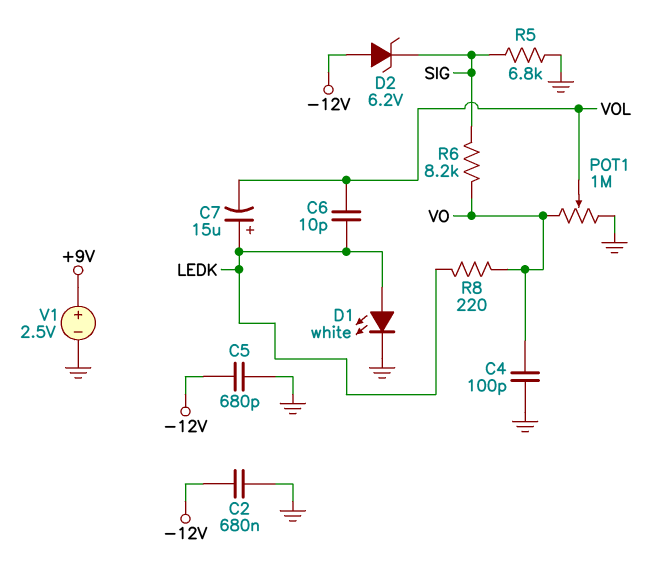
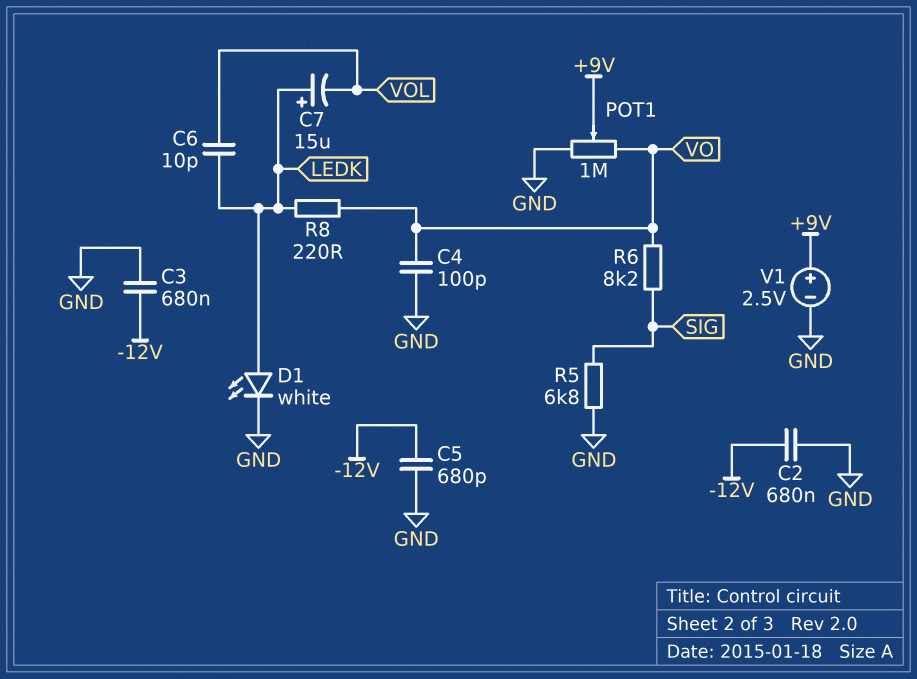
C3: none -> 680nF (-12V, GND)
D2: zener 6.2V (A -12V, K SIG) -> none
POT1: 1M (GND, VO, wiper VOL) -> 1M (GND, VO, wiper +9V)

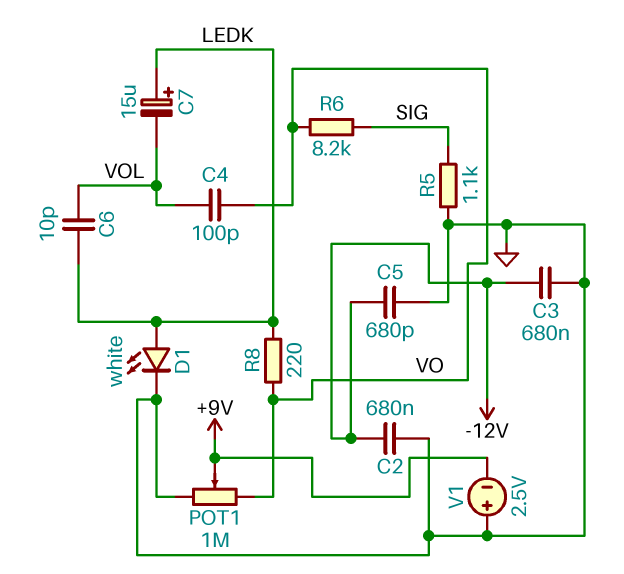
C4: 100pF (GND, VO) -> 100pF (VO, VOL)
R5: 6.8k (GND, SIG) -> 1.1k (GND, SIG)
V1: 2.5V (plus +9V, minus GND) -> 2.5V (plus GND, minus +9V)

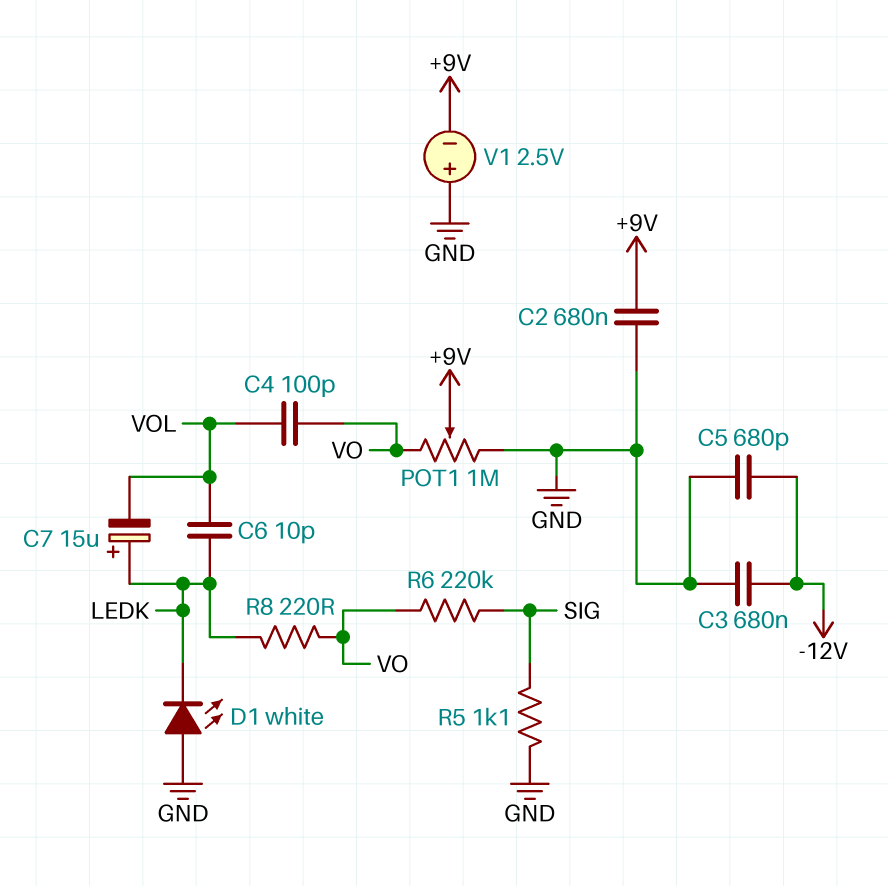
C2: 680nF (-12V, GND) -> 680nF (+9V, GND)
D1: LED white (A LEDK, K GND) -> LED white (A GND, K LEDK)
R6: 8.2k (SIG, VO) -> 220k (SIG, VO)

